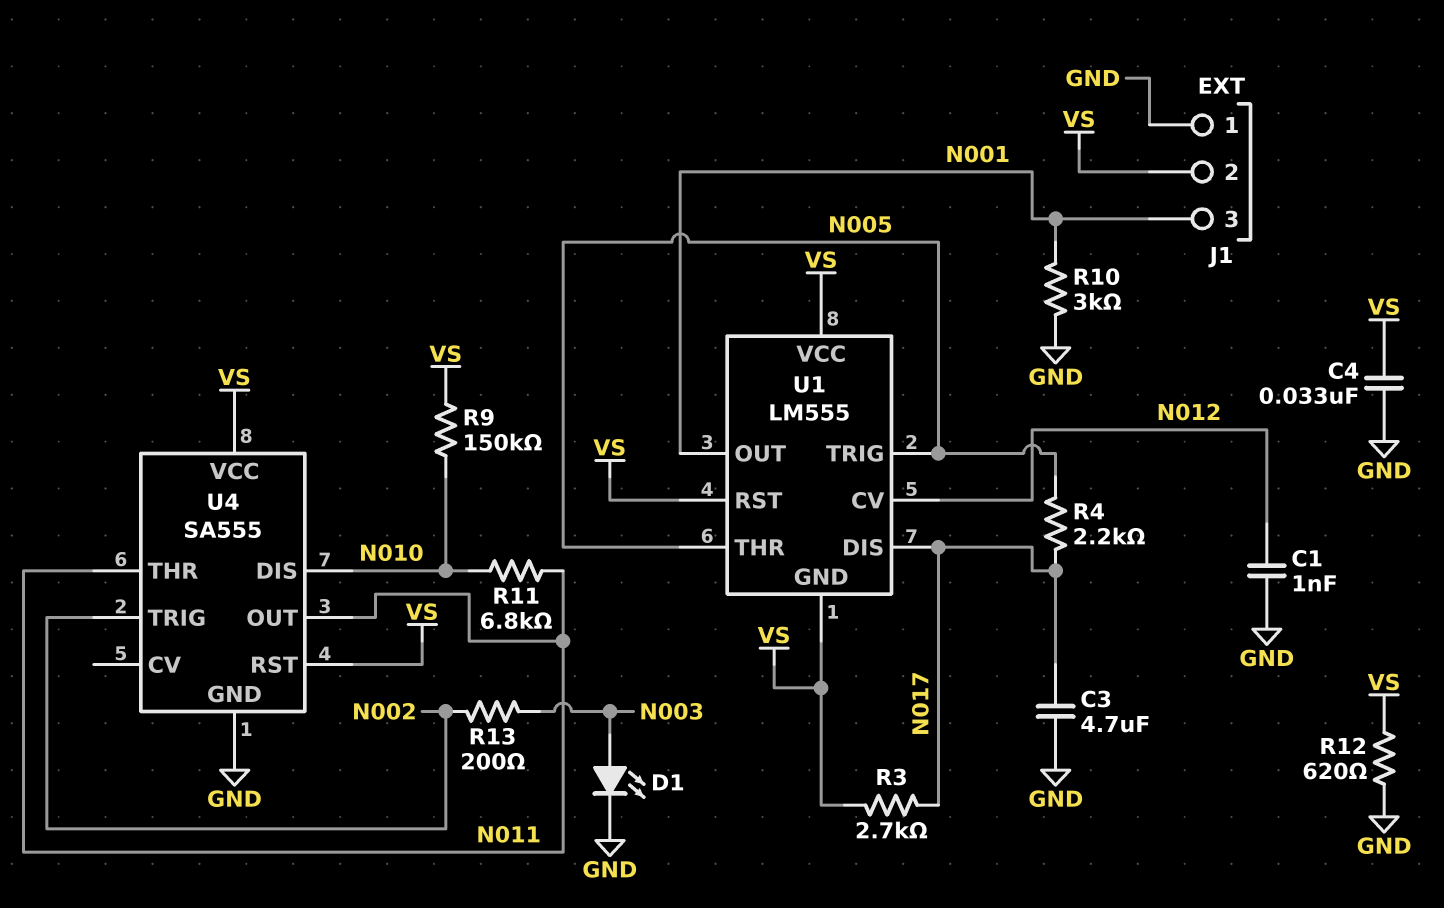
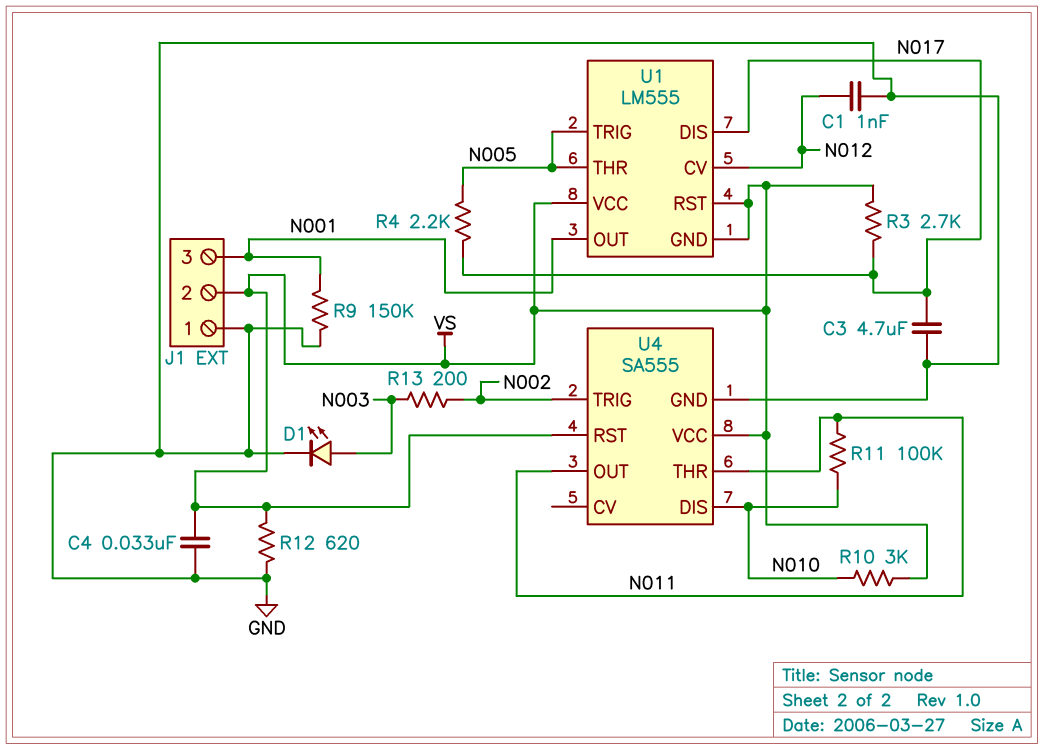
R9: 150k (N010, VS) -> 150k (GND, N001)
R10: 3k (GND, N001) -> 3k (N010, VS)
R11: 6.8k (N010, N011) -> 100k (N010, N011)

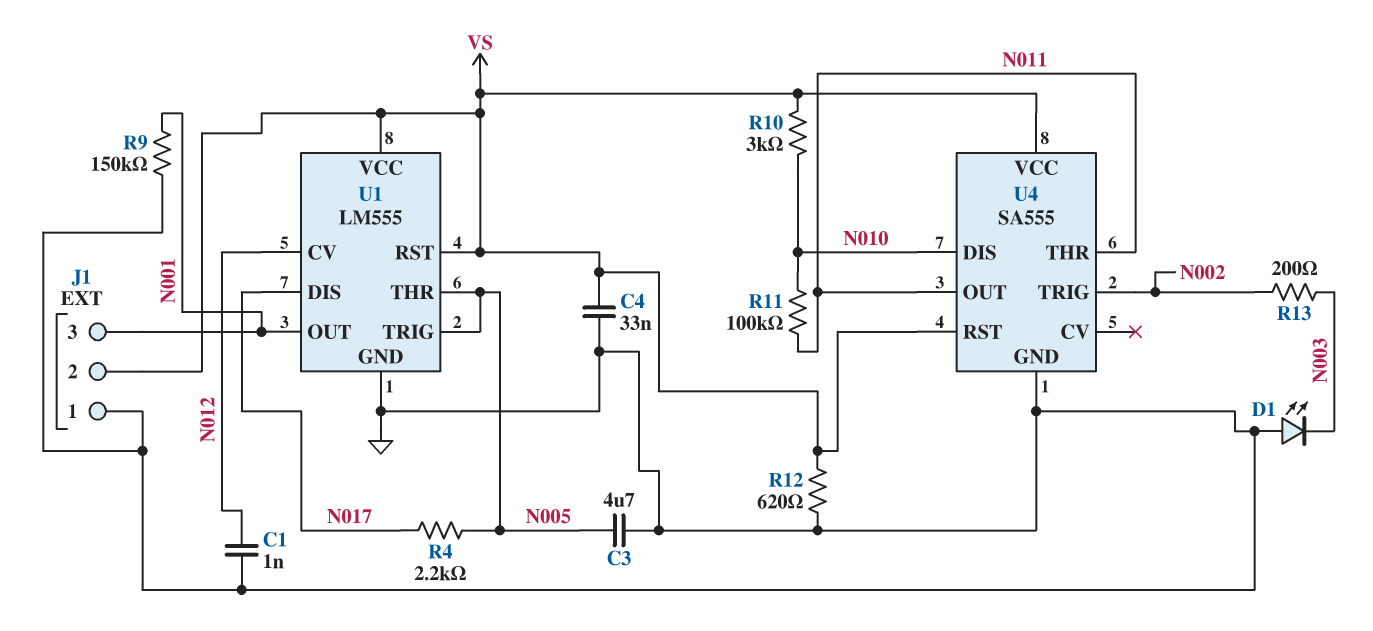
C3: 4.7uF (GND, N017) -> 4.7uF (GND, N005)
D1: LED (A N003, K GND) -> LED (A GND, K N003)
R3: 2.7k (N017, VS) -> none
U1 pin GND: VS -> GND

